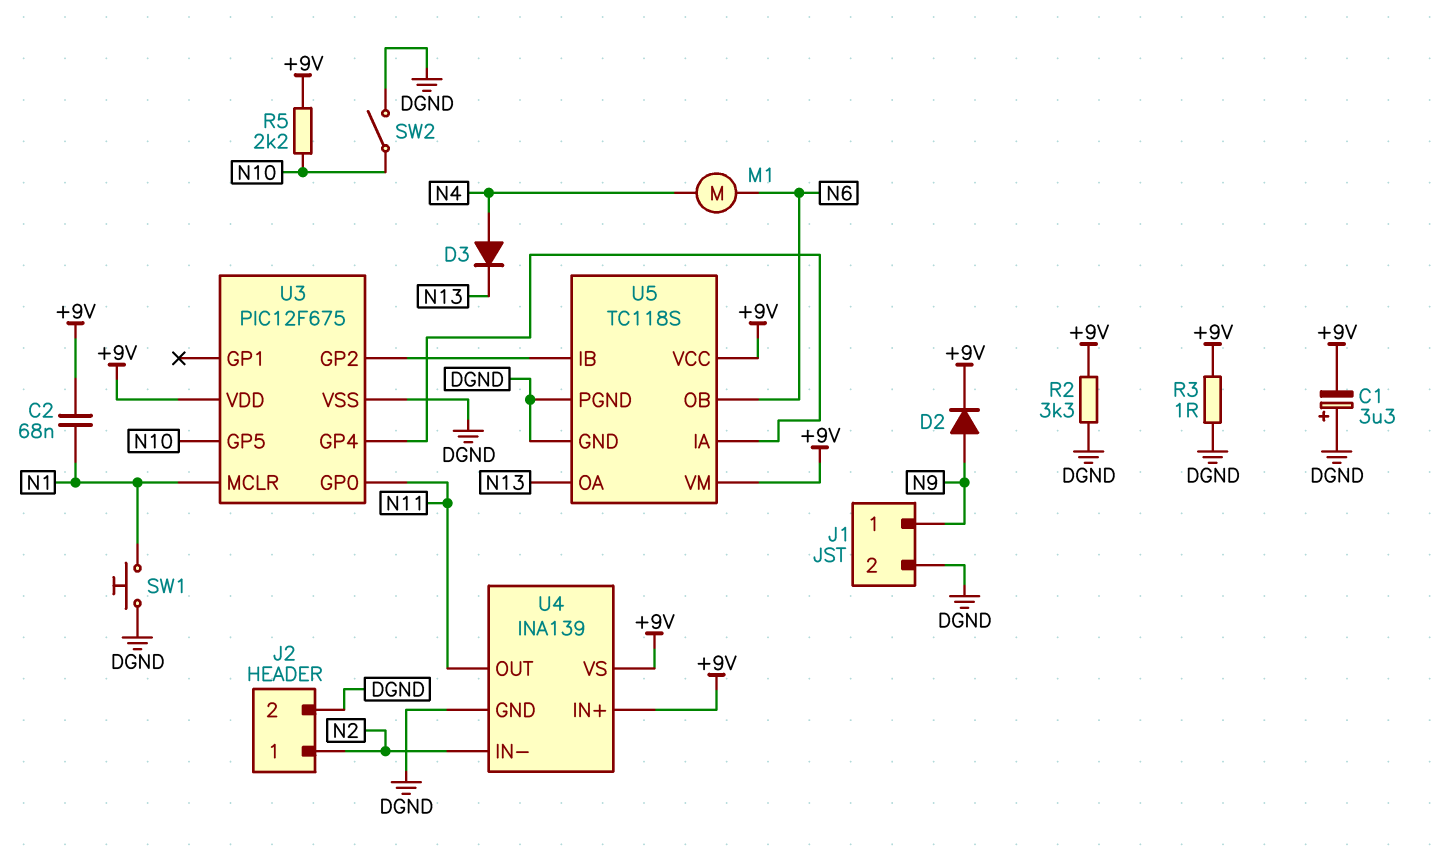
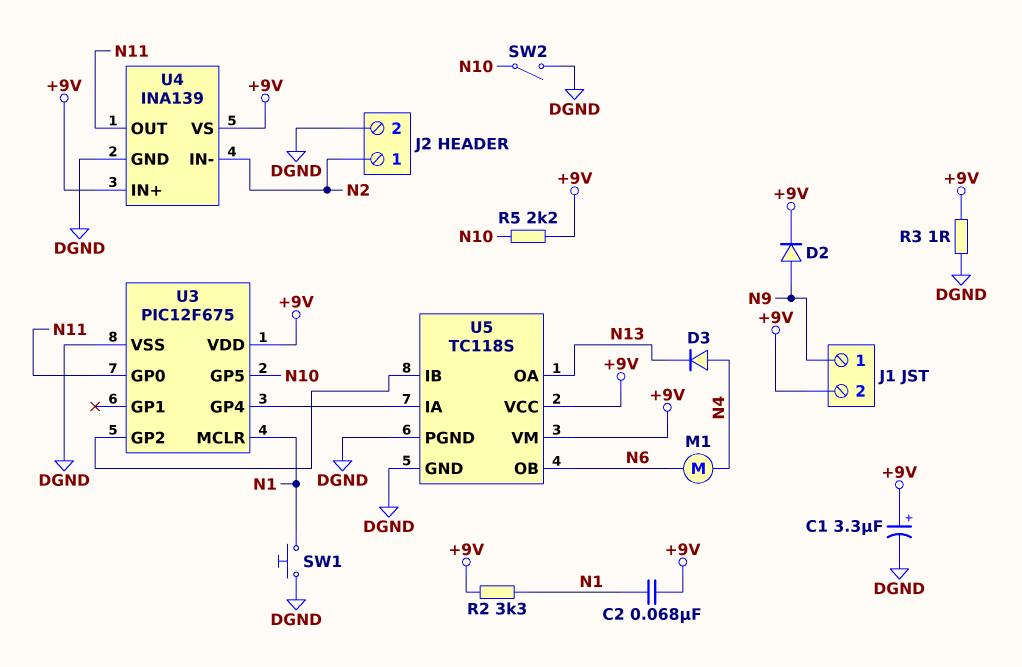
C1: 3.3uF (plus DGND, minus +9V) -> 3.3uF (plus +9V, minus DGND)
J1 pin 2: DGND -> +9V
R2: 3.3k (+9V, DGND) -> 3.3k (+9V, N1)

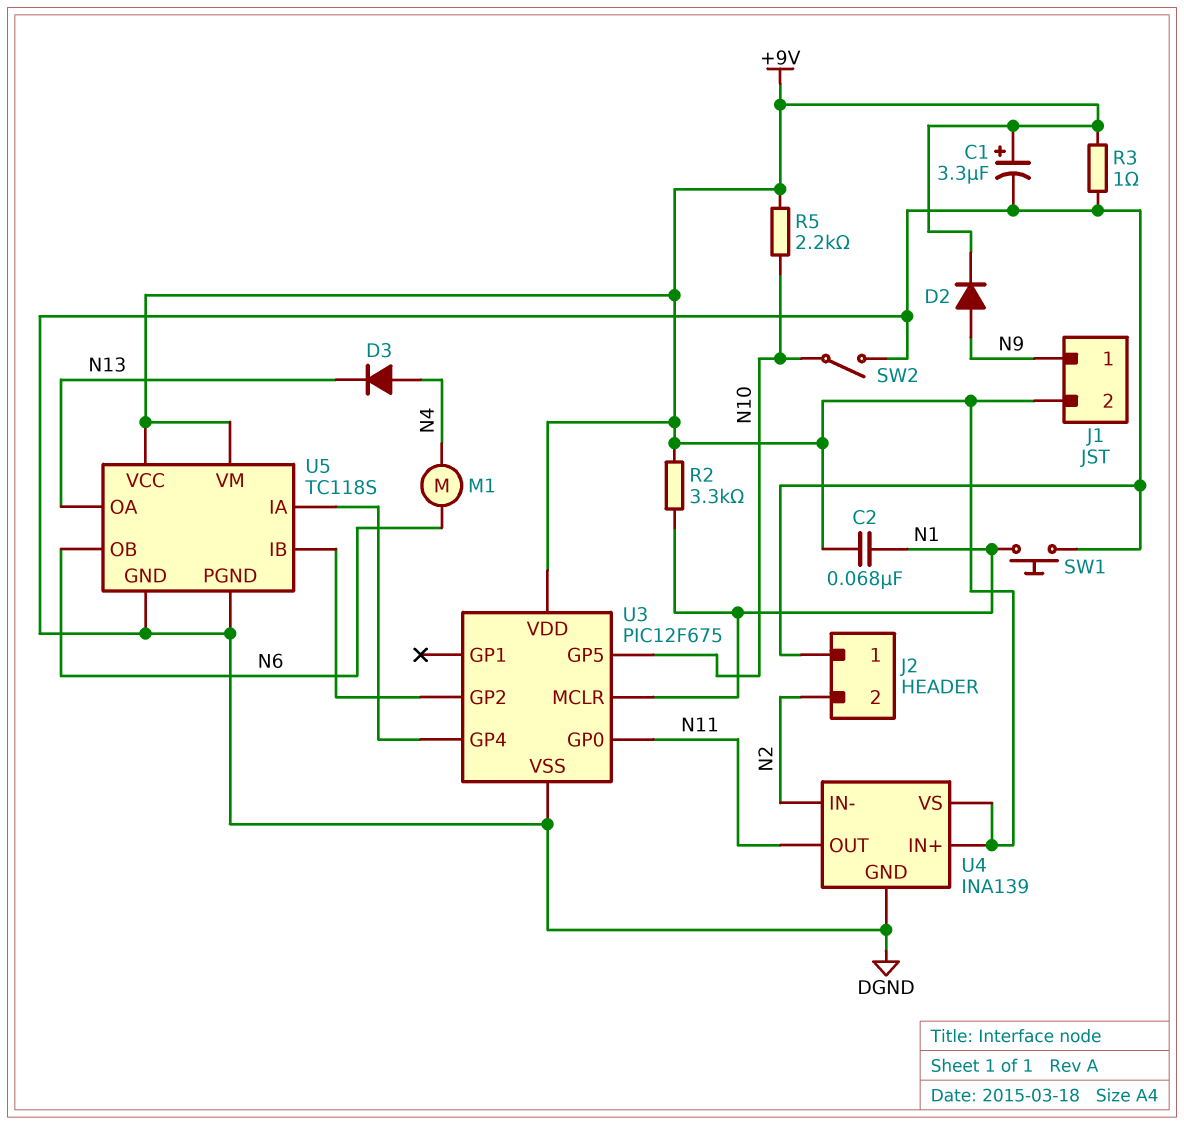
J2 pin 1: N2 -> DGND
J2 pin 2: DGND -> N2

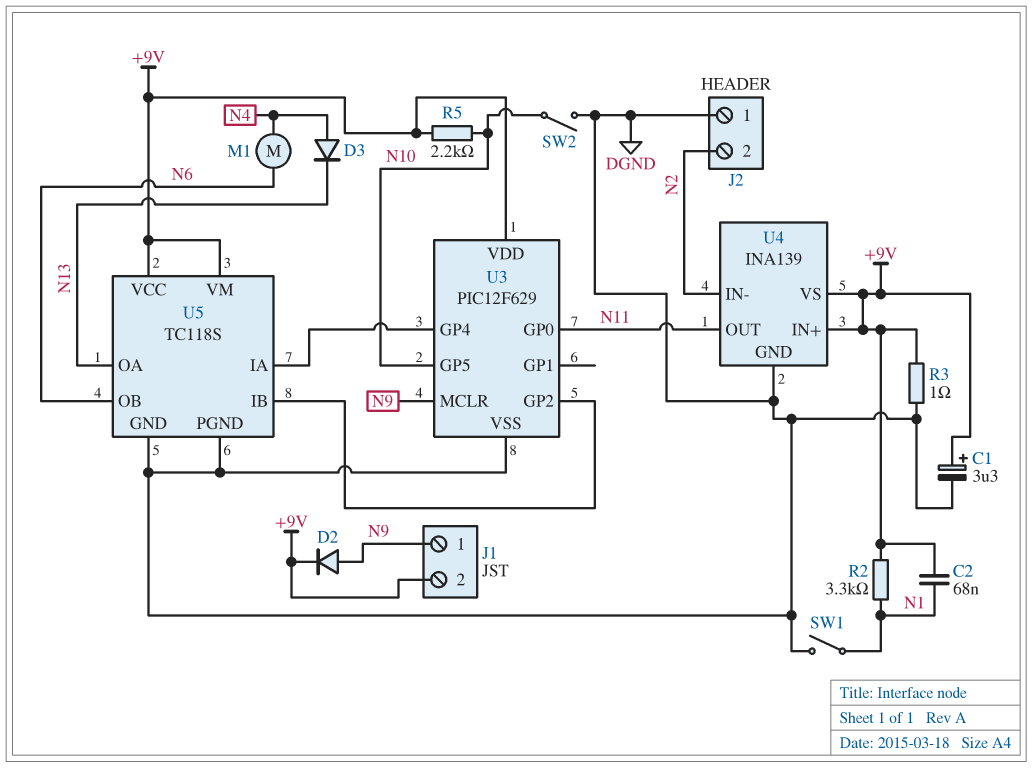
SW1: button (DGND, N1) -> switch (DGND, N1)
U3: PIC12F675 -> PIC12F629
U3 pin MCLR: N1 -> N9

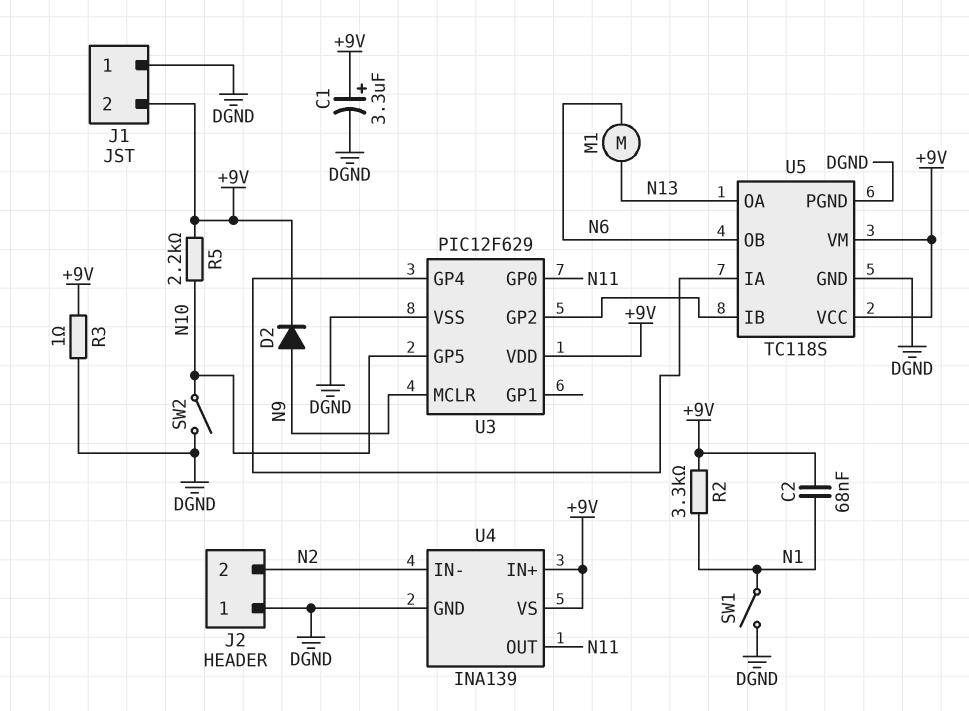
D3: diode (A N4, K N13) -> none
J1 pin 1: N9 -> DGND
M1: motor (N4, N6) -> motor (N6, N13)

